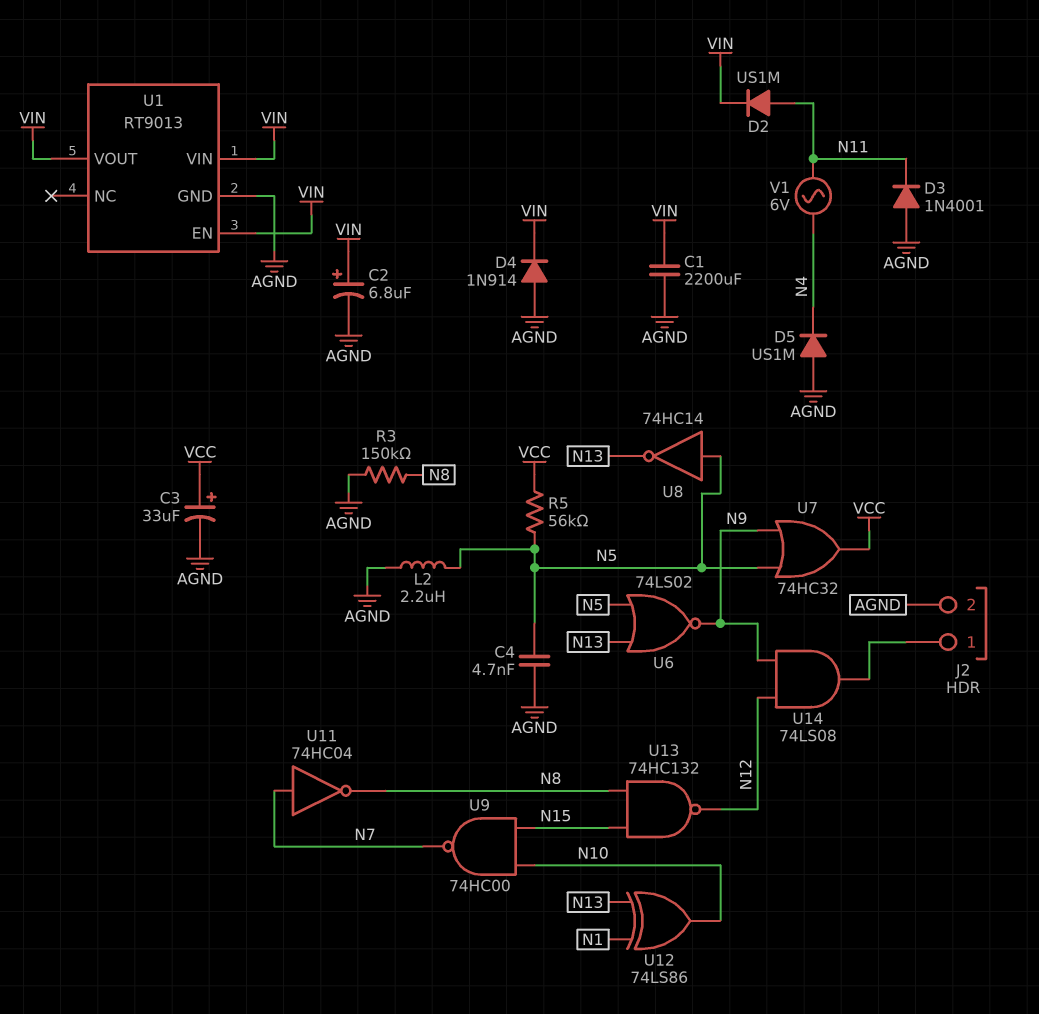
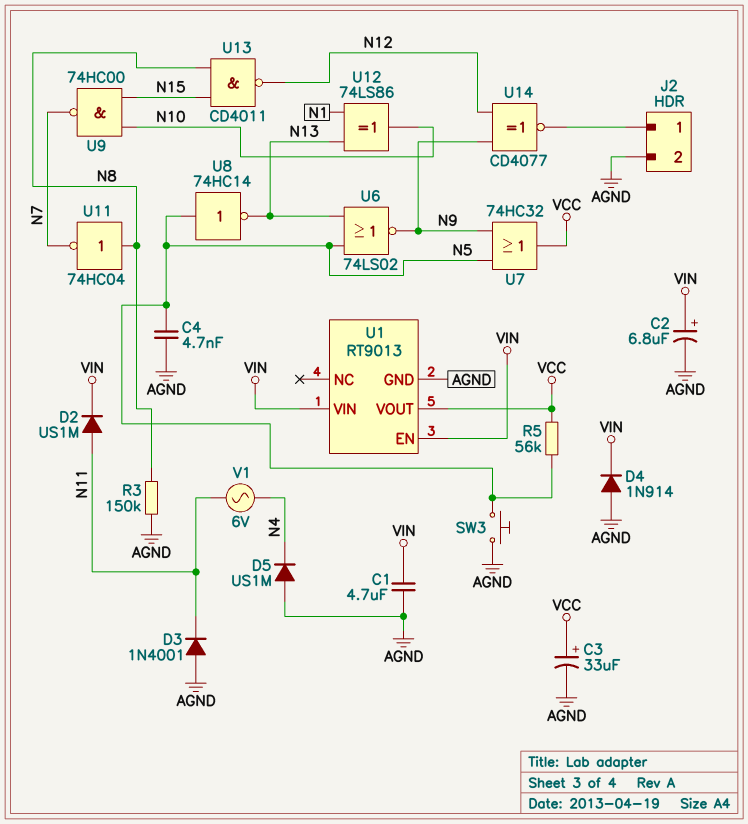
C1: 2200uF (AGND, VIN) -> 4.7uF (AGND, VIN)
L2: 2.2uH (AGND, N5) -> none
SW3: none -> button (AGND, N5)
U1 pin VOUT: VIN -> VCC
U11: NOT 74HC04 (in N7, out N8) -> NOT 74HC04 (in N8, out N7)
U13: NAND 74HC132 (in N8, in N15, out N12) -> NAND CD4011 (in N8, in N15, out N12)
U14: AND 74LS08 (in N9, in N12, out J2/1) -> XNOR CD4077 (in N9, in N12, out J2/1)

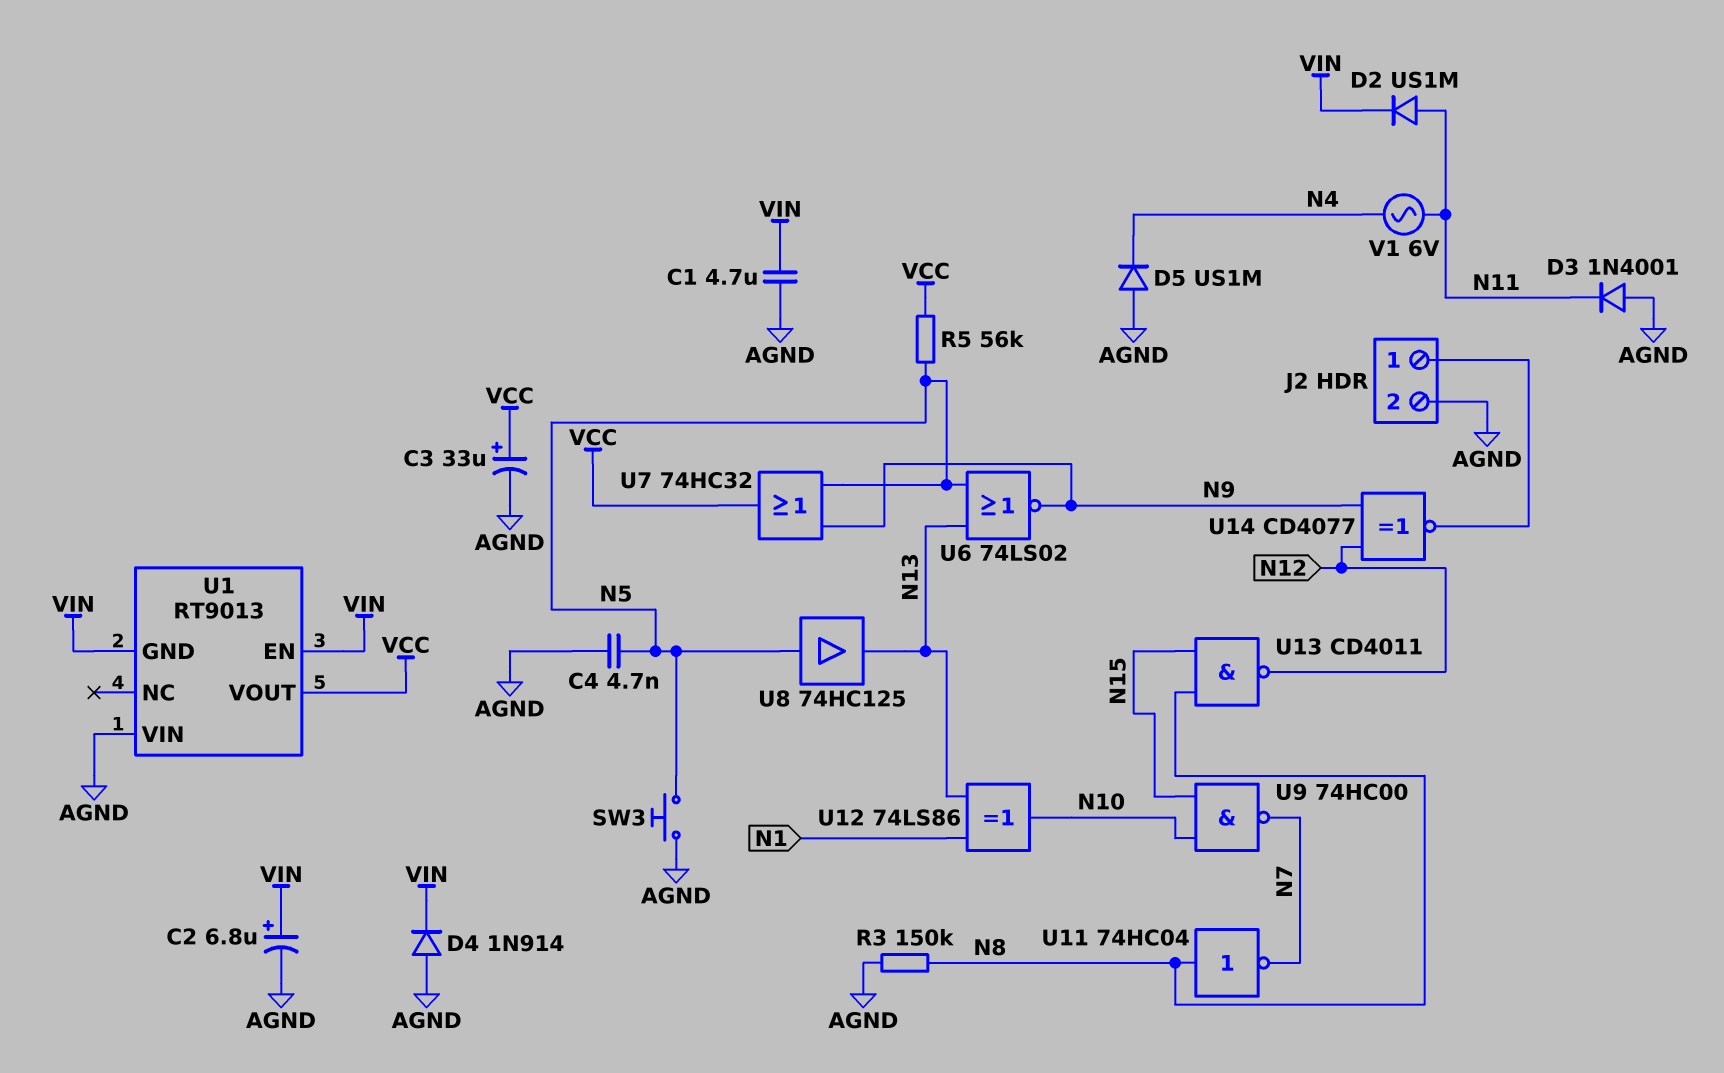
U1 pin GND: AGND -> VIN
U1 pin VIN: VIN -> AGND
U8: NOT 74HC14 (in N5, out N13) -> buffer 74HC125 (in N5, out N13)

